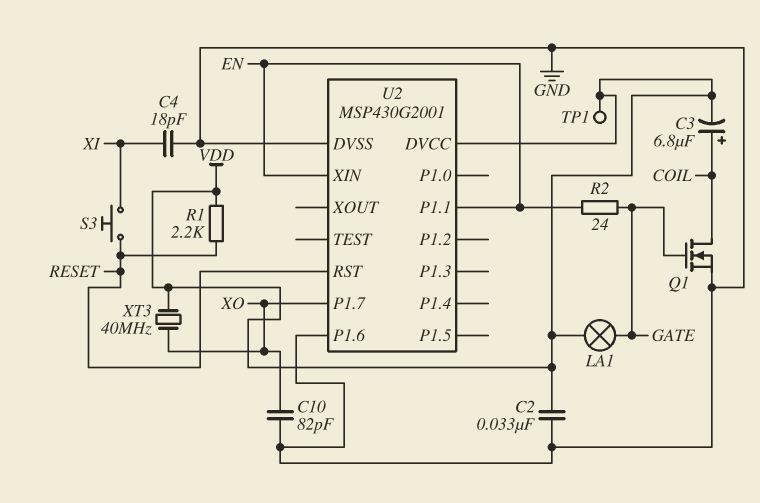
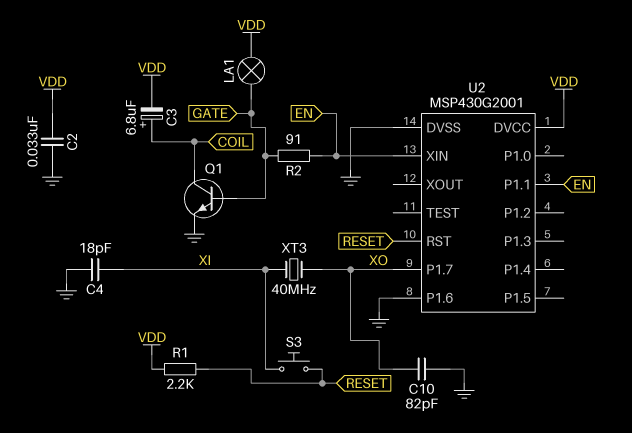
Q1: NMOS (G GATE, D COIL, S GND) -> NPN (B GATE, C COIL, E GND)
R2: 24 (EN, GATE) -> 91 (EN, GATE)
TP1: test point (VDD) -> none
XT3: 40MHz (VDD, XO) -> 40MHz (XI, XO)

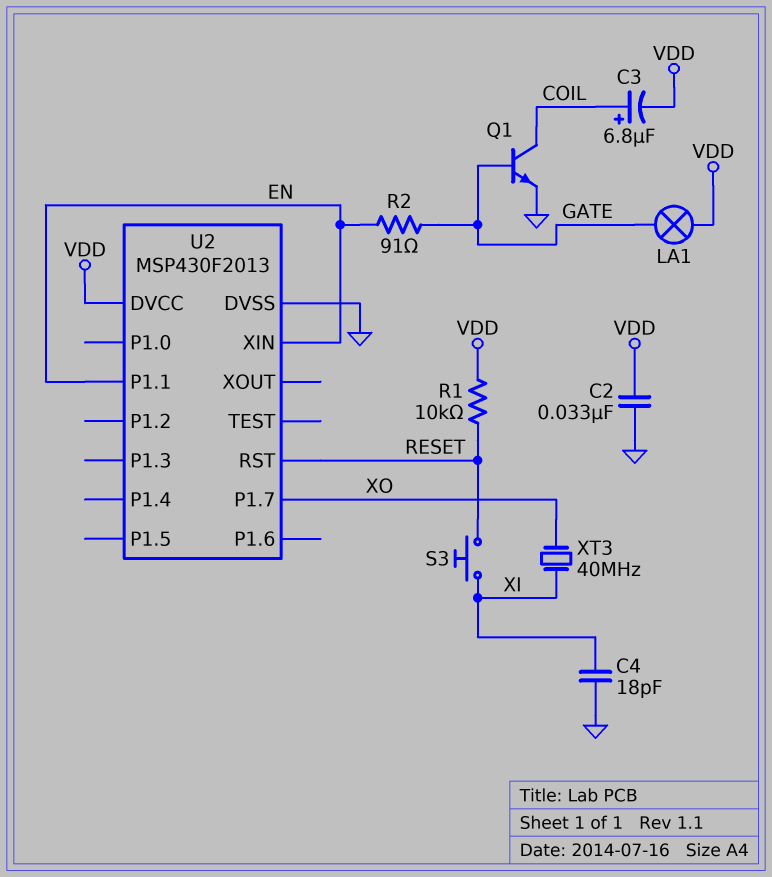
C10: 82pF (GND, XO) -> none
R1: 2.2k (RESET, VDD) -> 10k (RESET, VDD)
U2: MSP430G2001 -> MSP430F2013
U2 pin P1.6: GND -> none

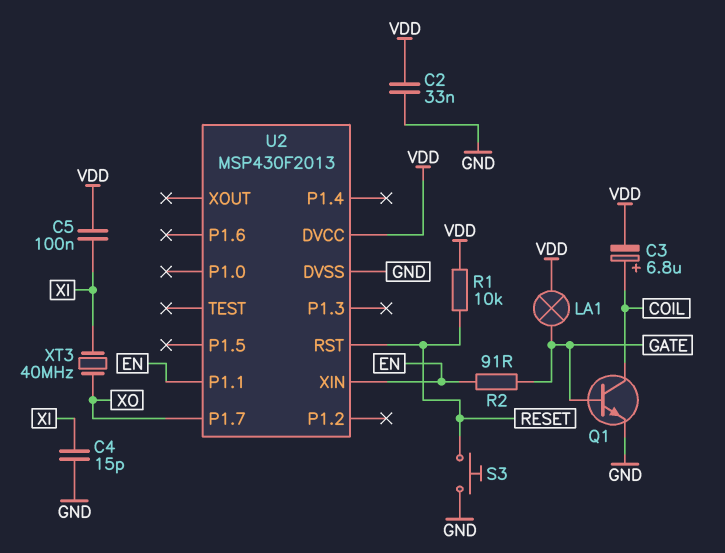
C4: 18pF (GND, XI) -> 15pF (GND, XI)
C5: none -> 100nF (VDD, XI)
S3: button (RESET, XI) -> button (GND, RESET)

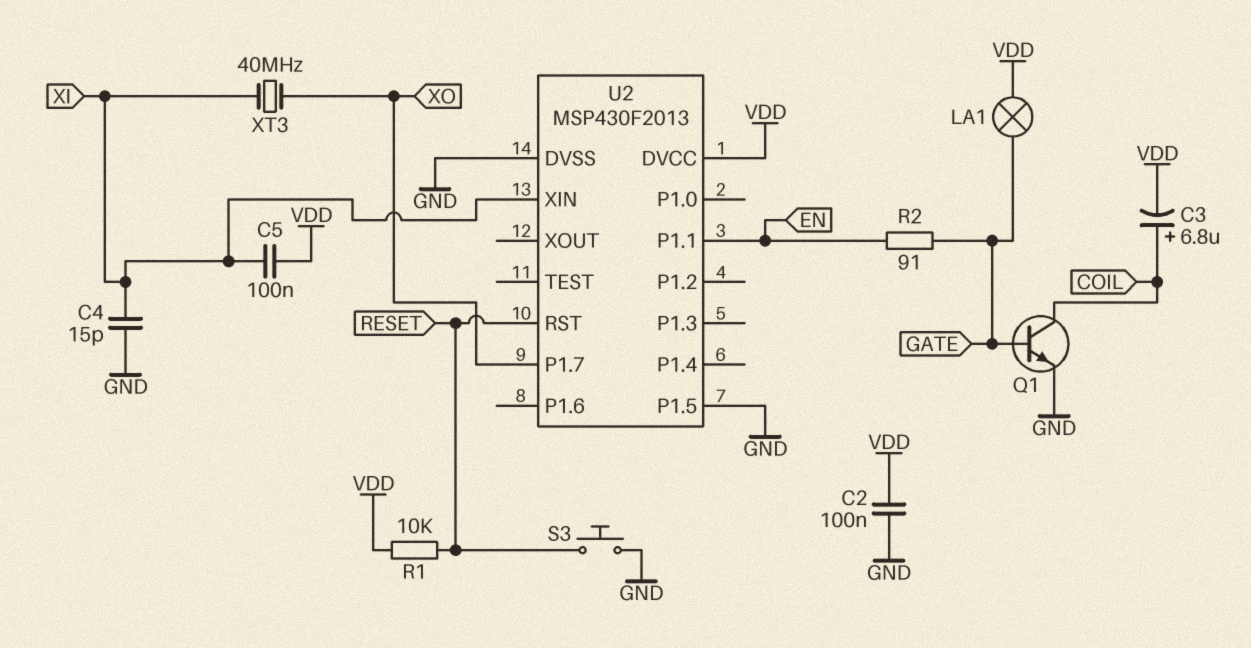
C2: 33nF (GND, VDD) -> 100nF (GND, VDD)
U2 pin P1.5: none -> GND
U2 pin XIN: EN -> XI

